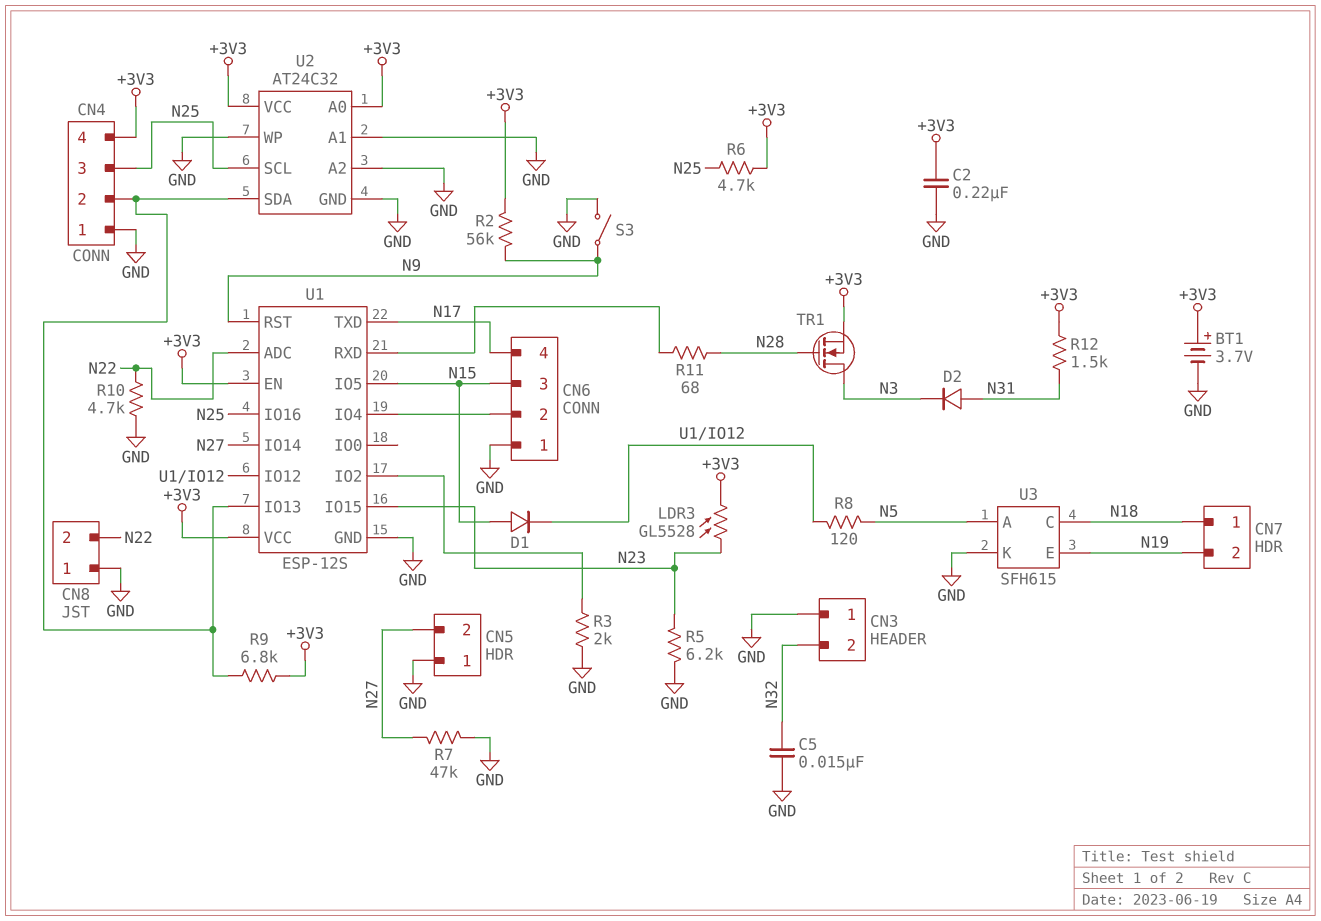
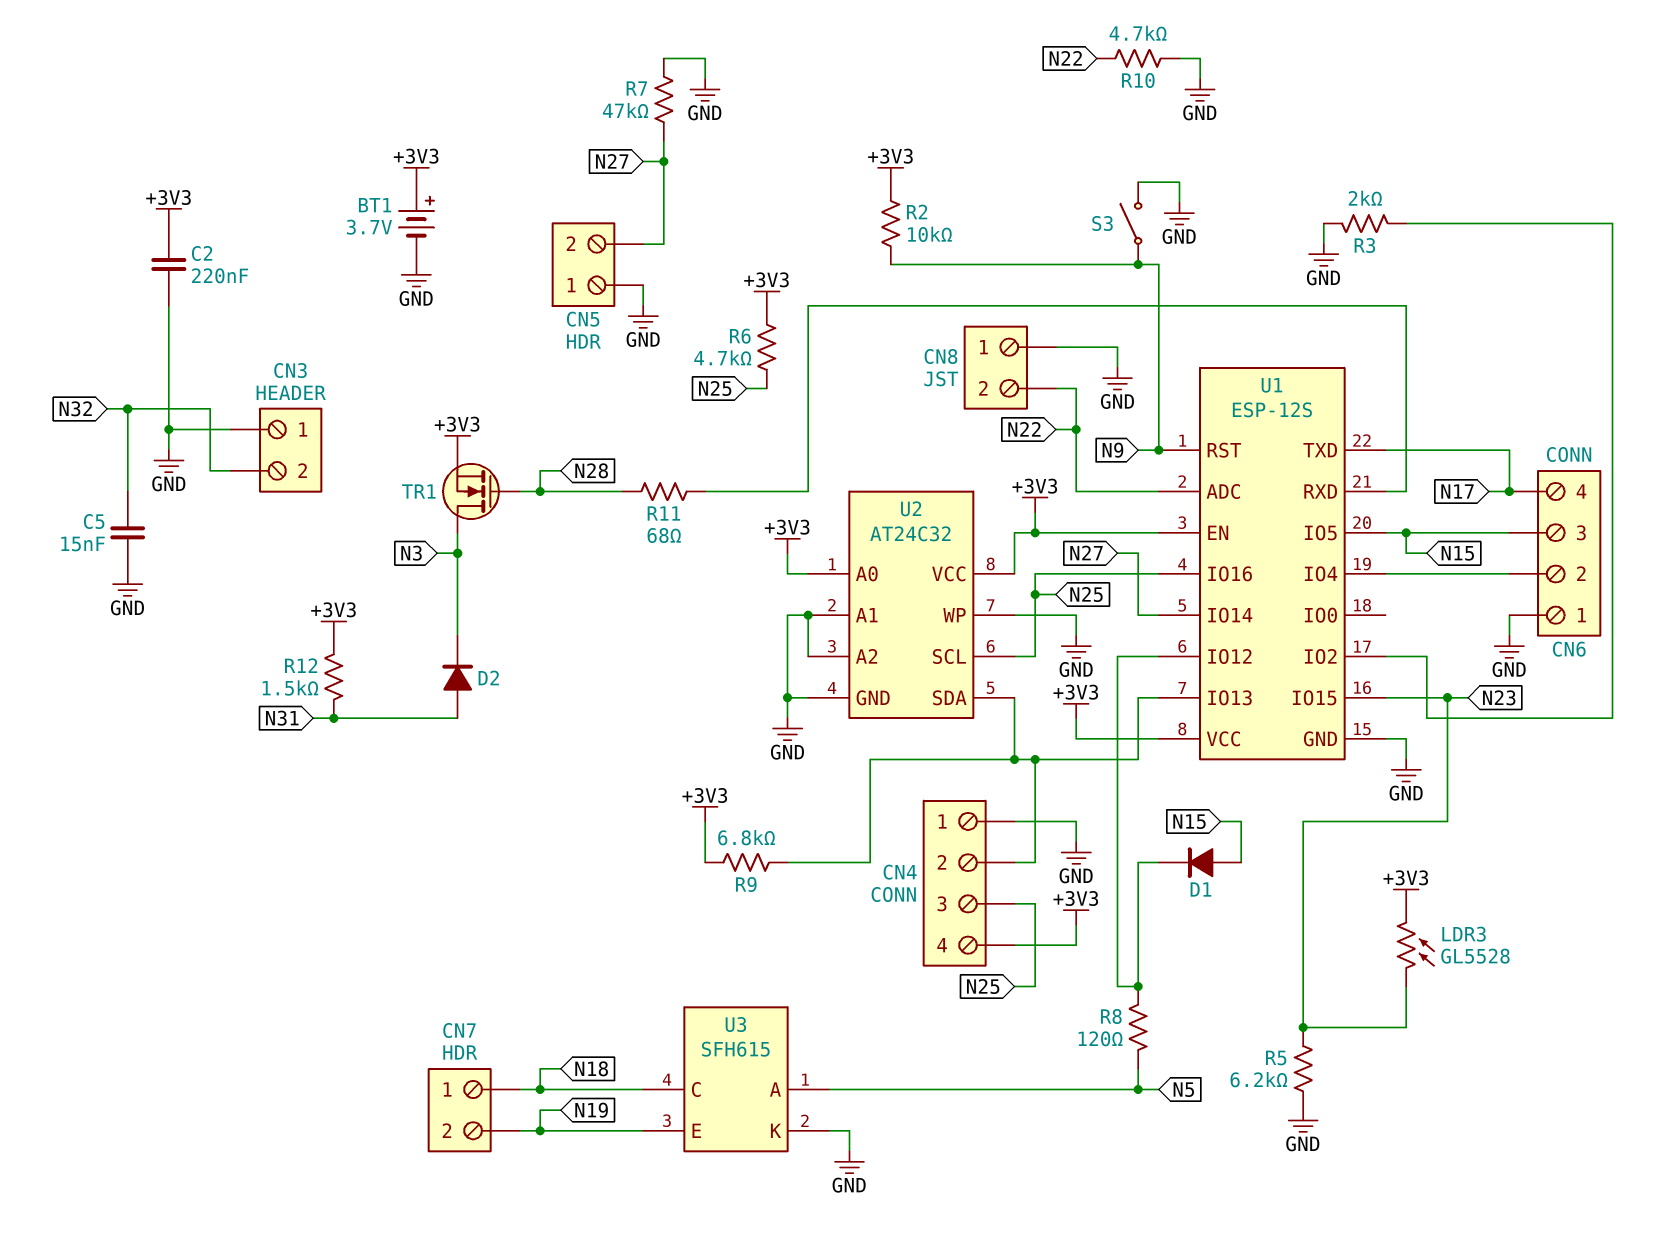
R2: 56k (+3V3, N9) -> 10k (+3V3, N9)

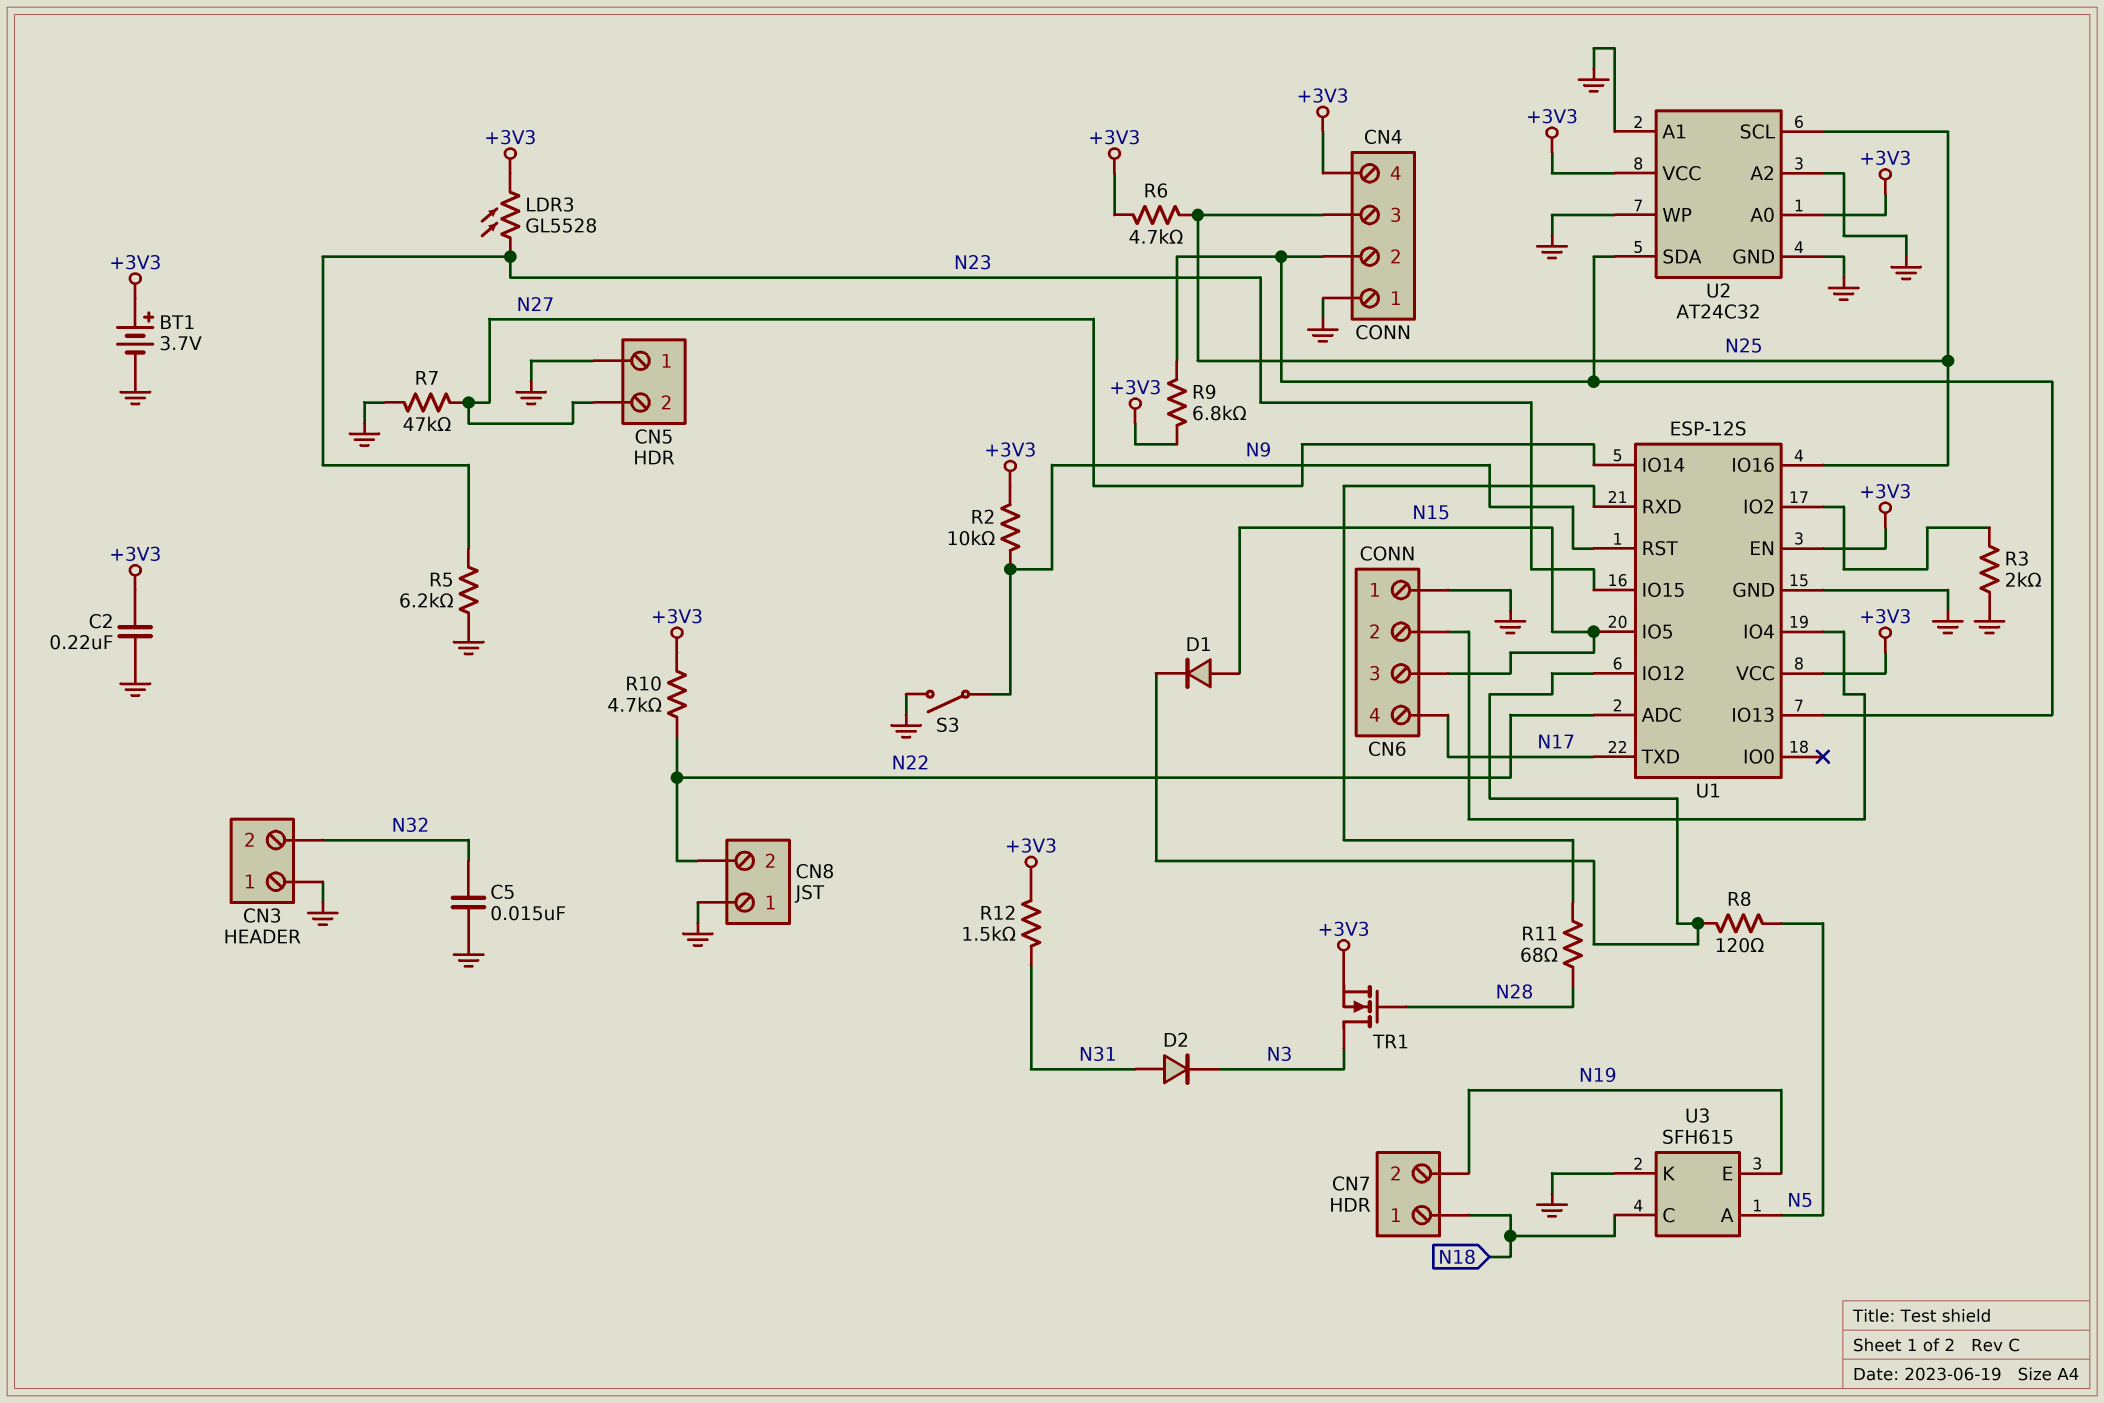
R10: 4.7k (GND, N22) -> 4.7k (+3V3, N22)

